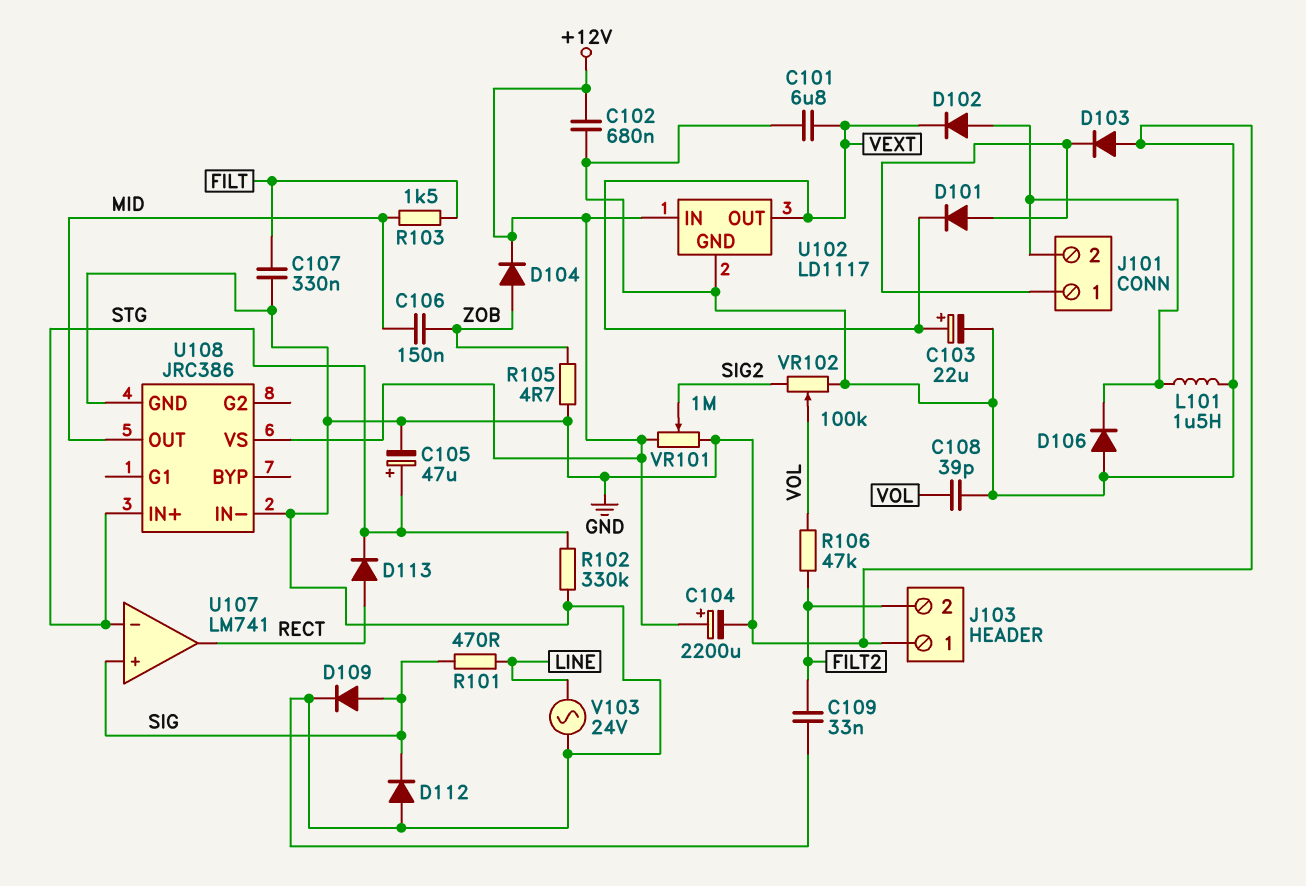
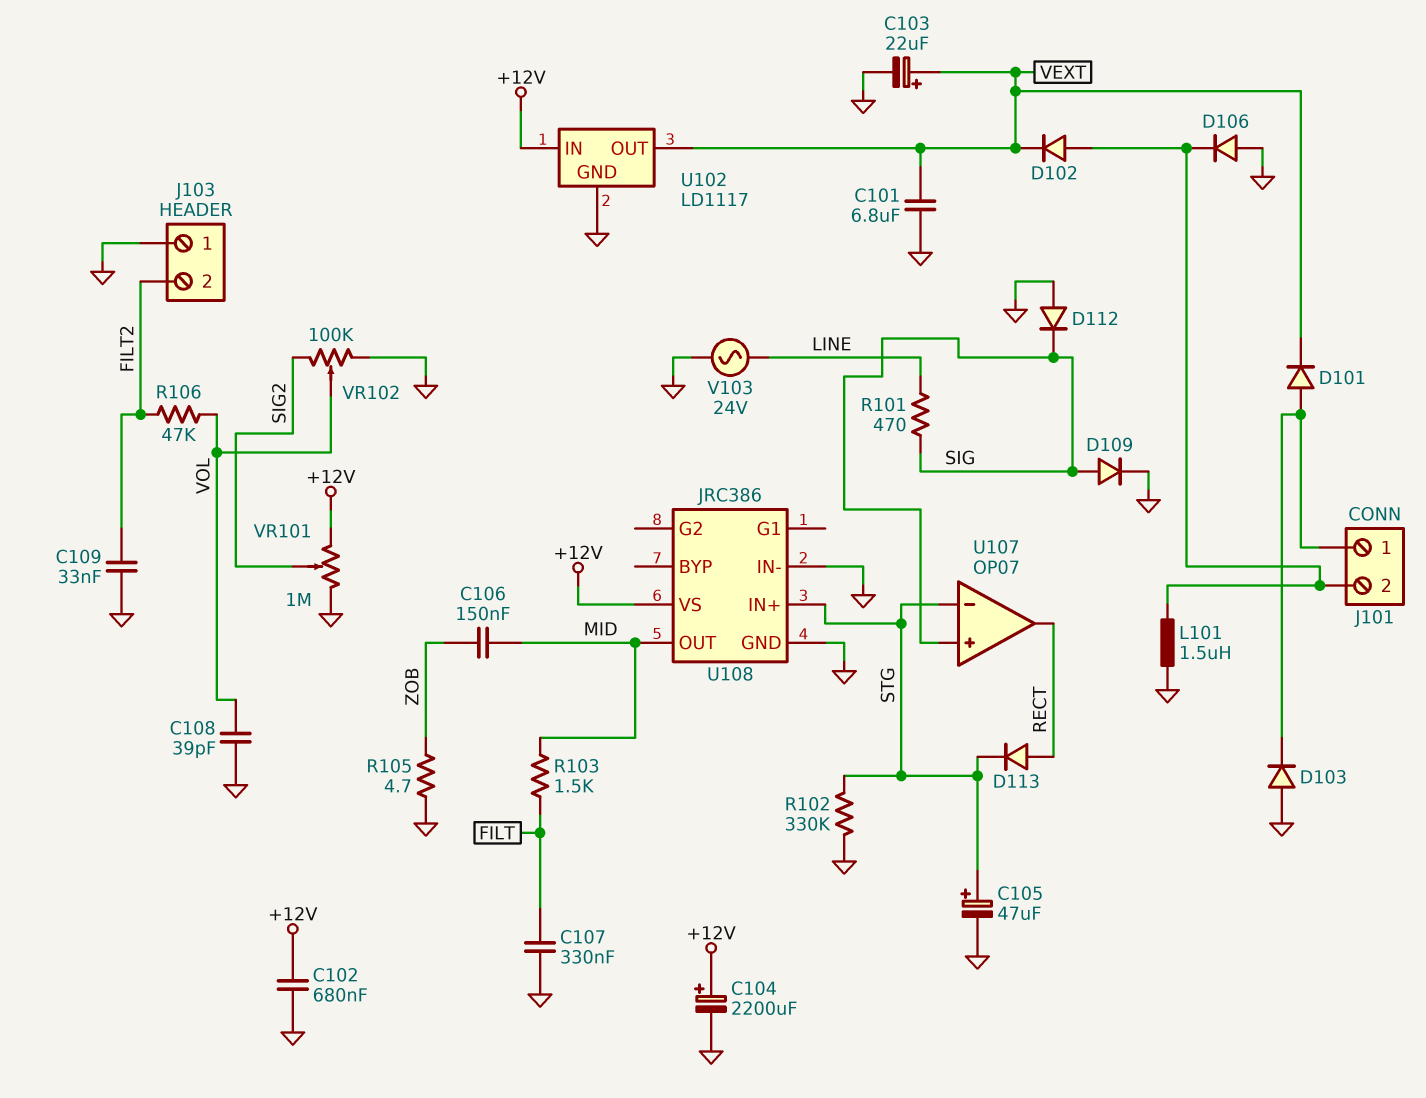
D104: diode (A ZOB, K +12V) -> none
U107: LM741 -> OP07

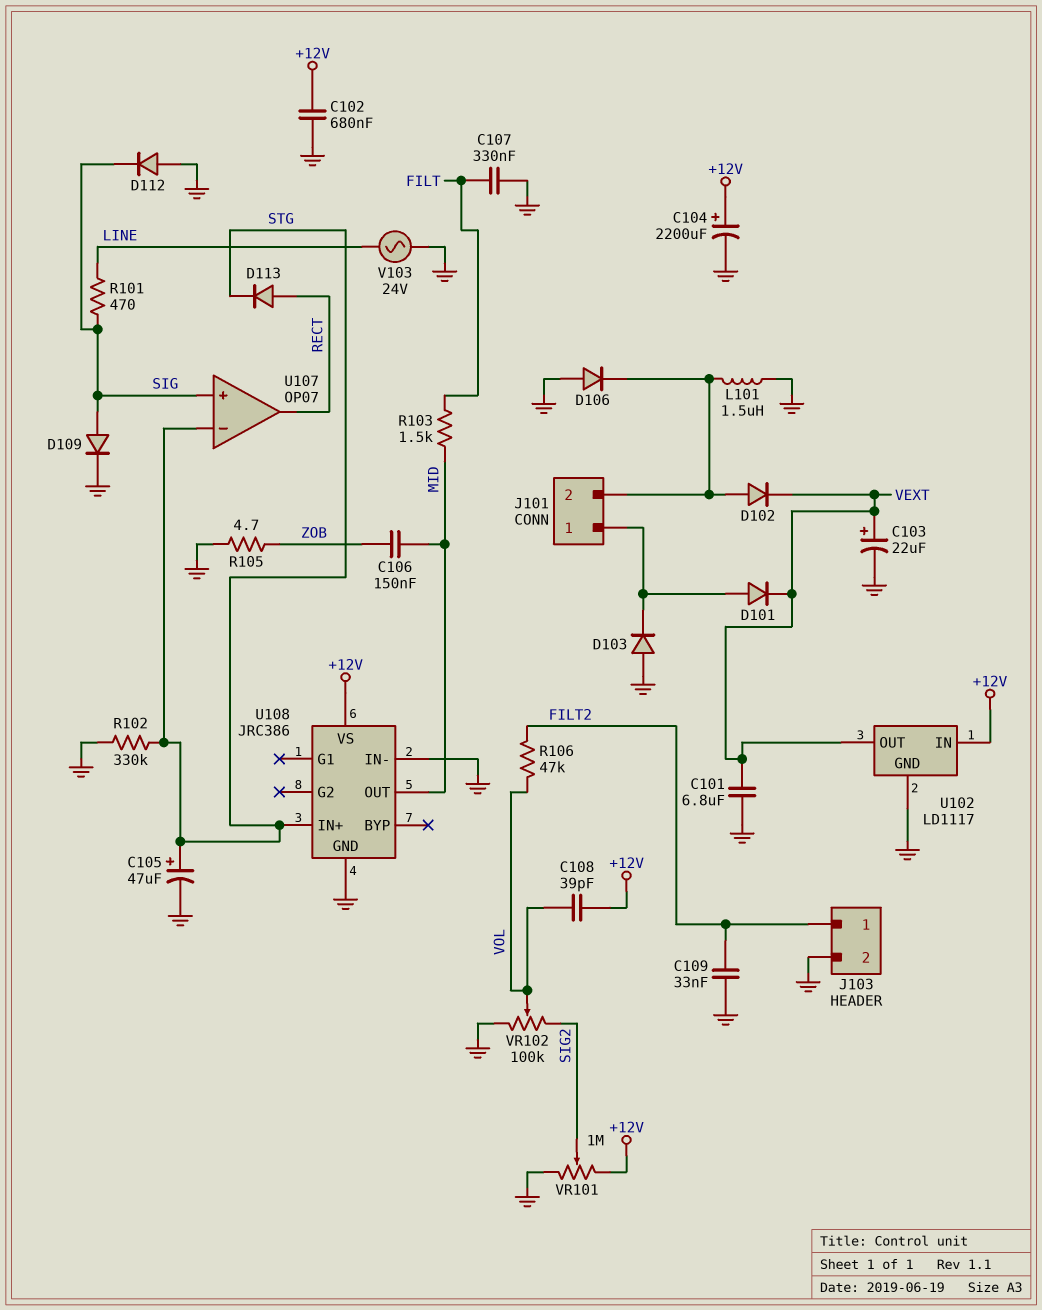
C108: 39pF (GND, VOL) -> 39pF (+12V, VOL)
J103 pin 1: GND -> FILT2
J103 pin 2: FILT2 -> GND

